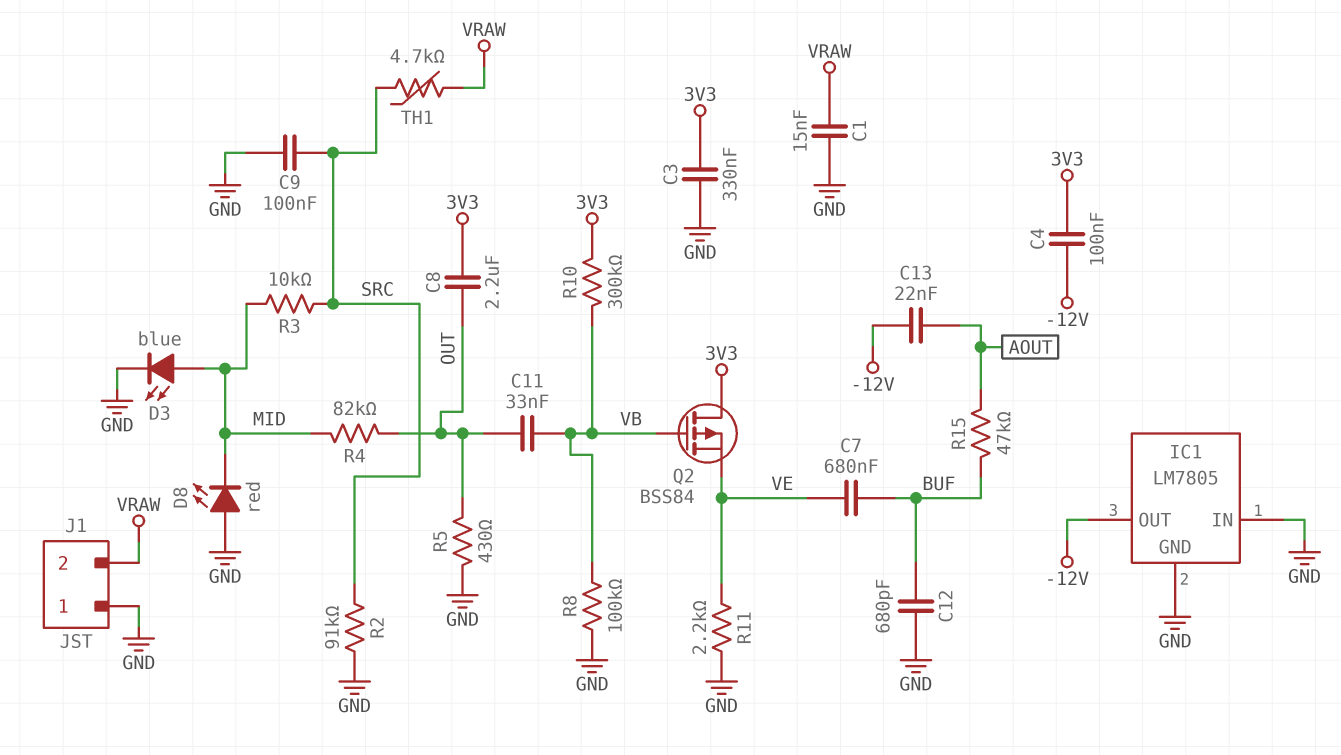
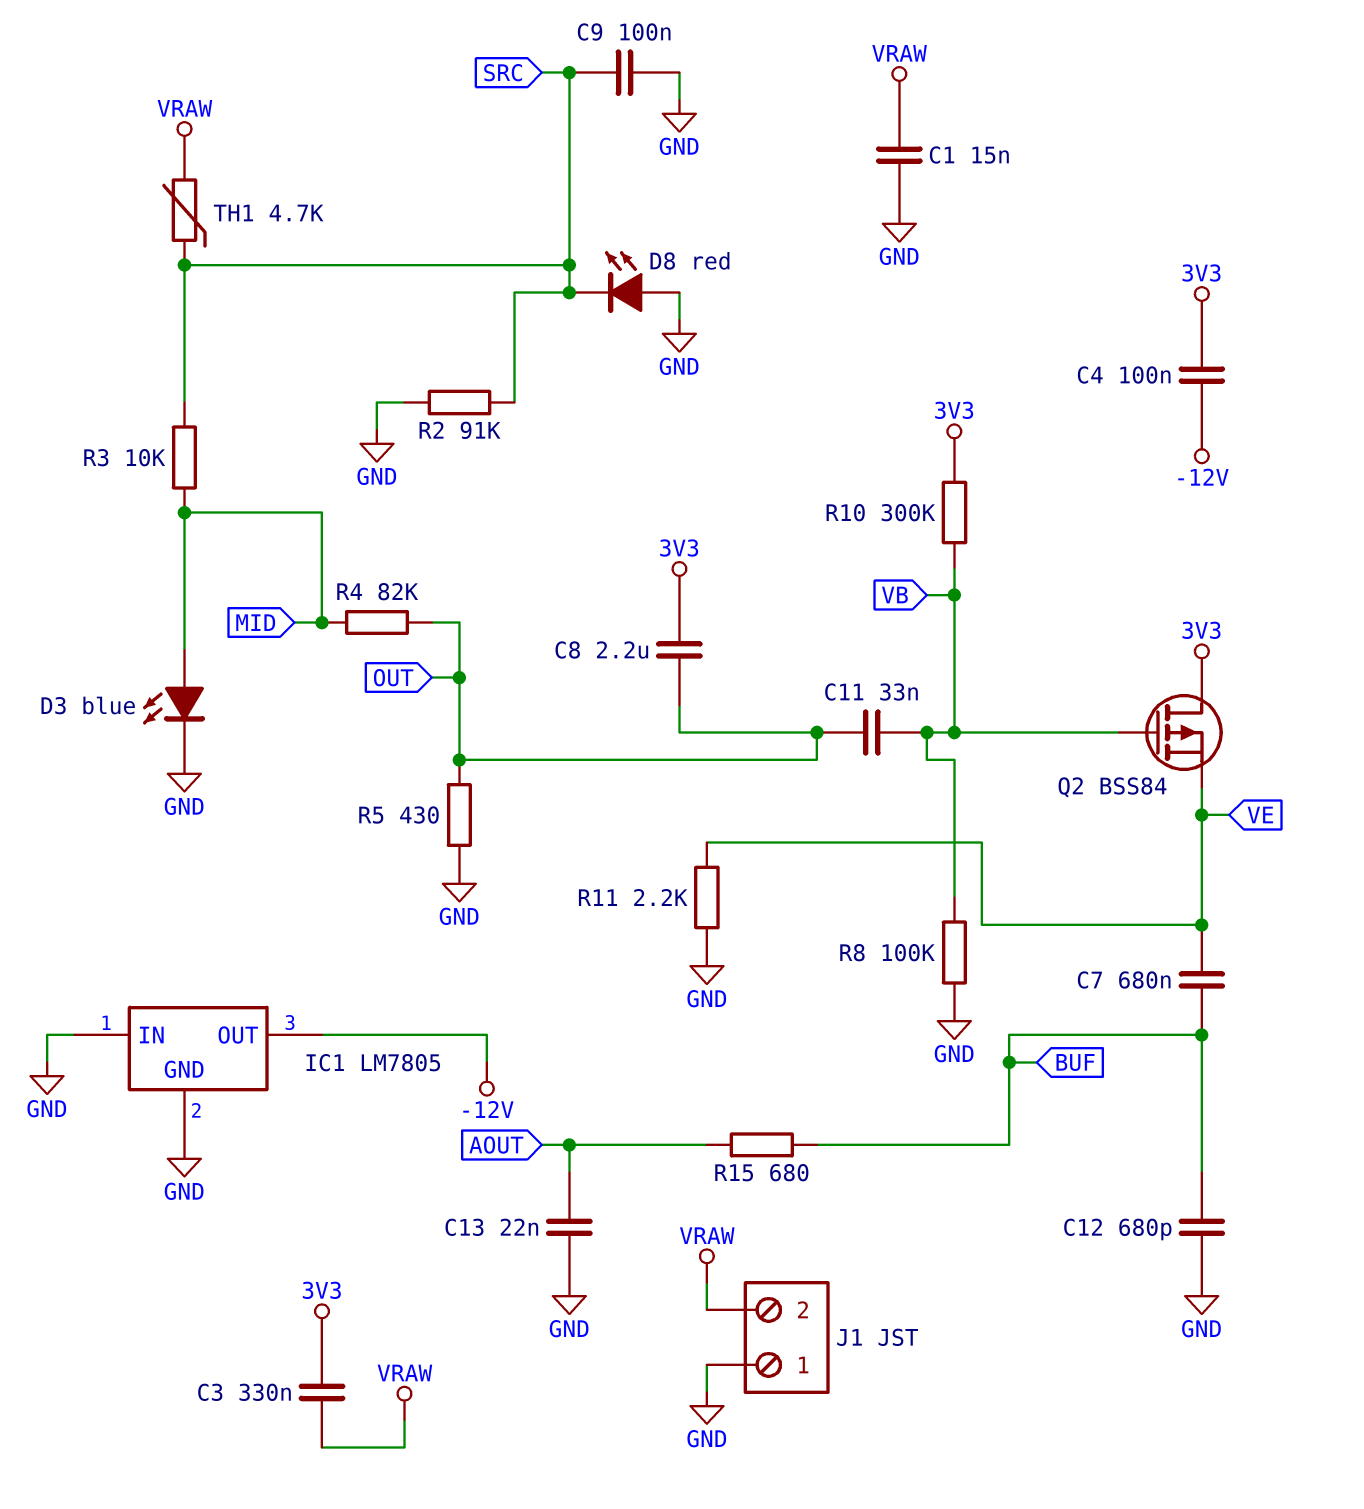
C3: 330nF (3V3, GND) -> 330nF (3V3, VRAW)
C13: 22nF (-12V, AOUT) -> 22nF (AOUT, GND)
D8: LED red (A GND, K MID) -> LED red (A GND, K SRC)
R15: 47k (AOUT, BUF) -> 680 (AOUT, BUF)

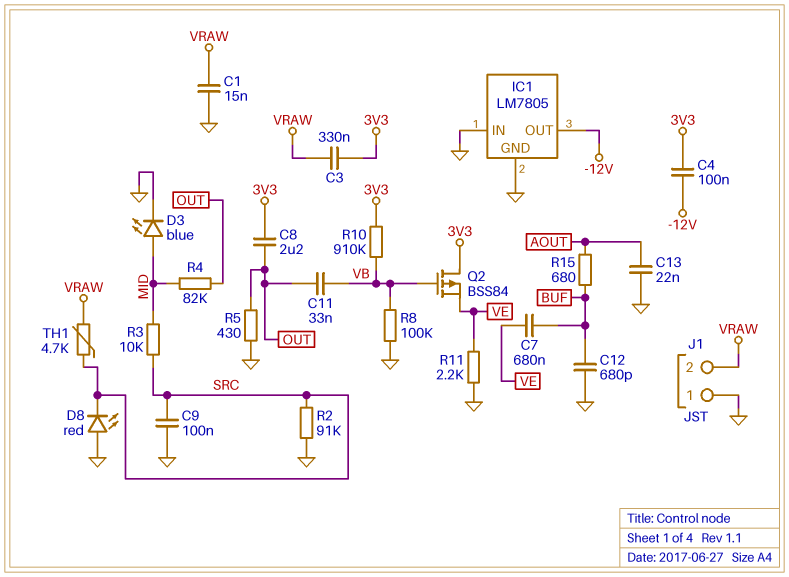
R10: 300k (3V3, VB) -> 910k (3V3, VB)

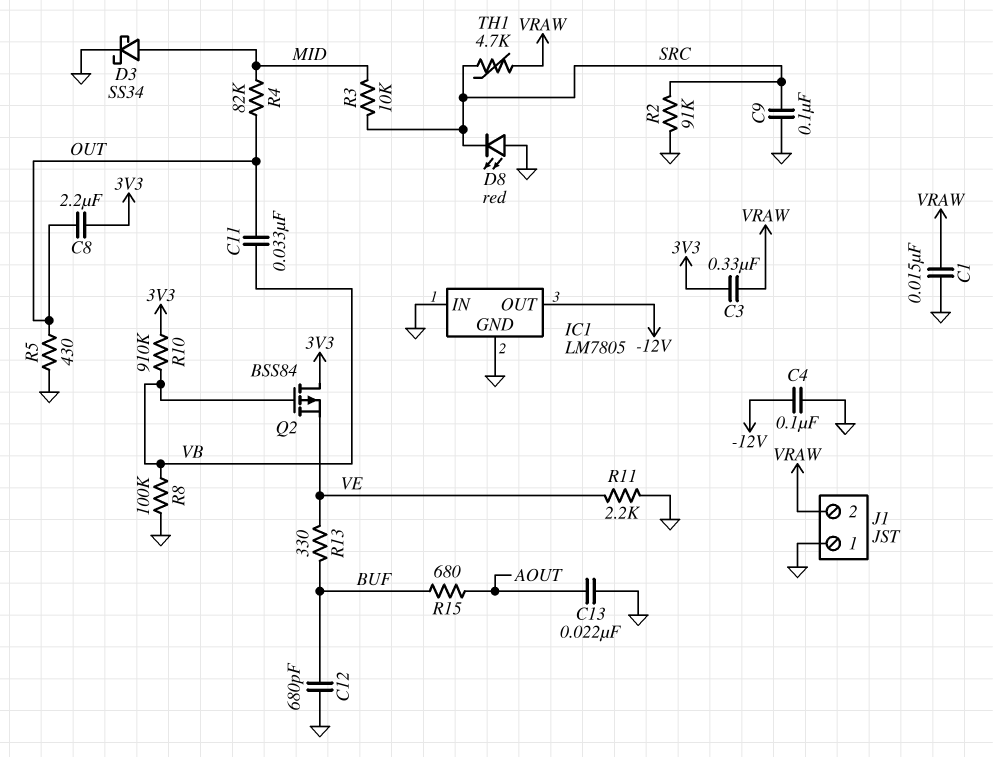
C4: 100nF (-12V, 3V3) -> 100nF (-12V, GND)
C7: 680nF (BUF, VE) -> none
D3: LED blue (A MID, K GND) -> schottky SS34 (A MID, K GND)
R13: none -> 330 (BUF, VE)

